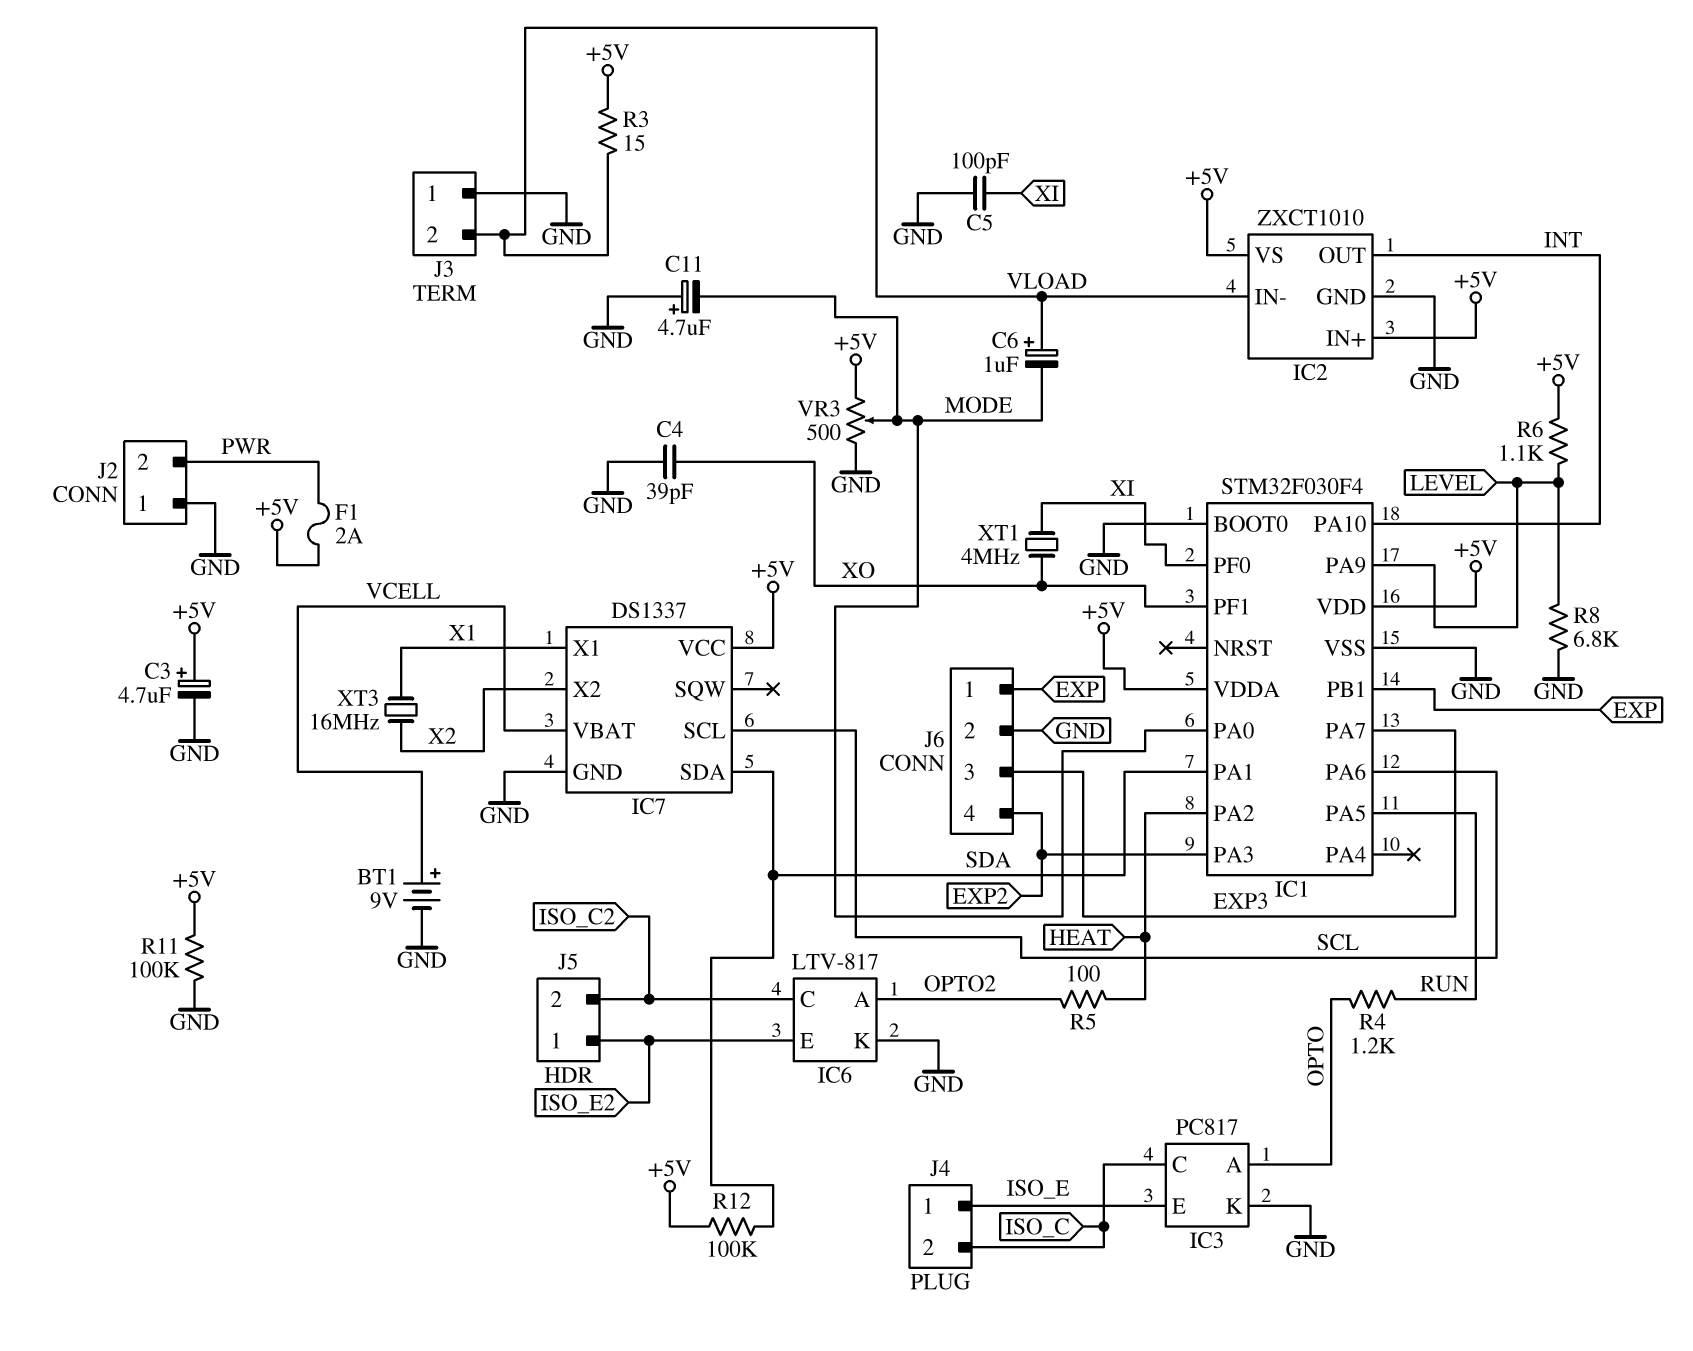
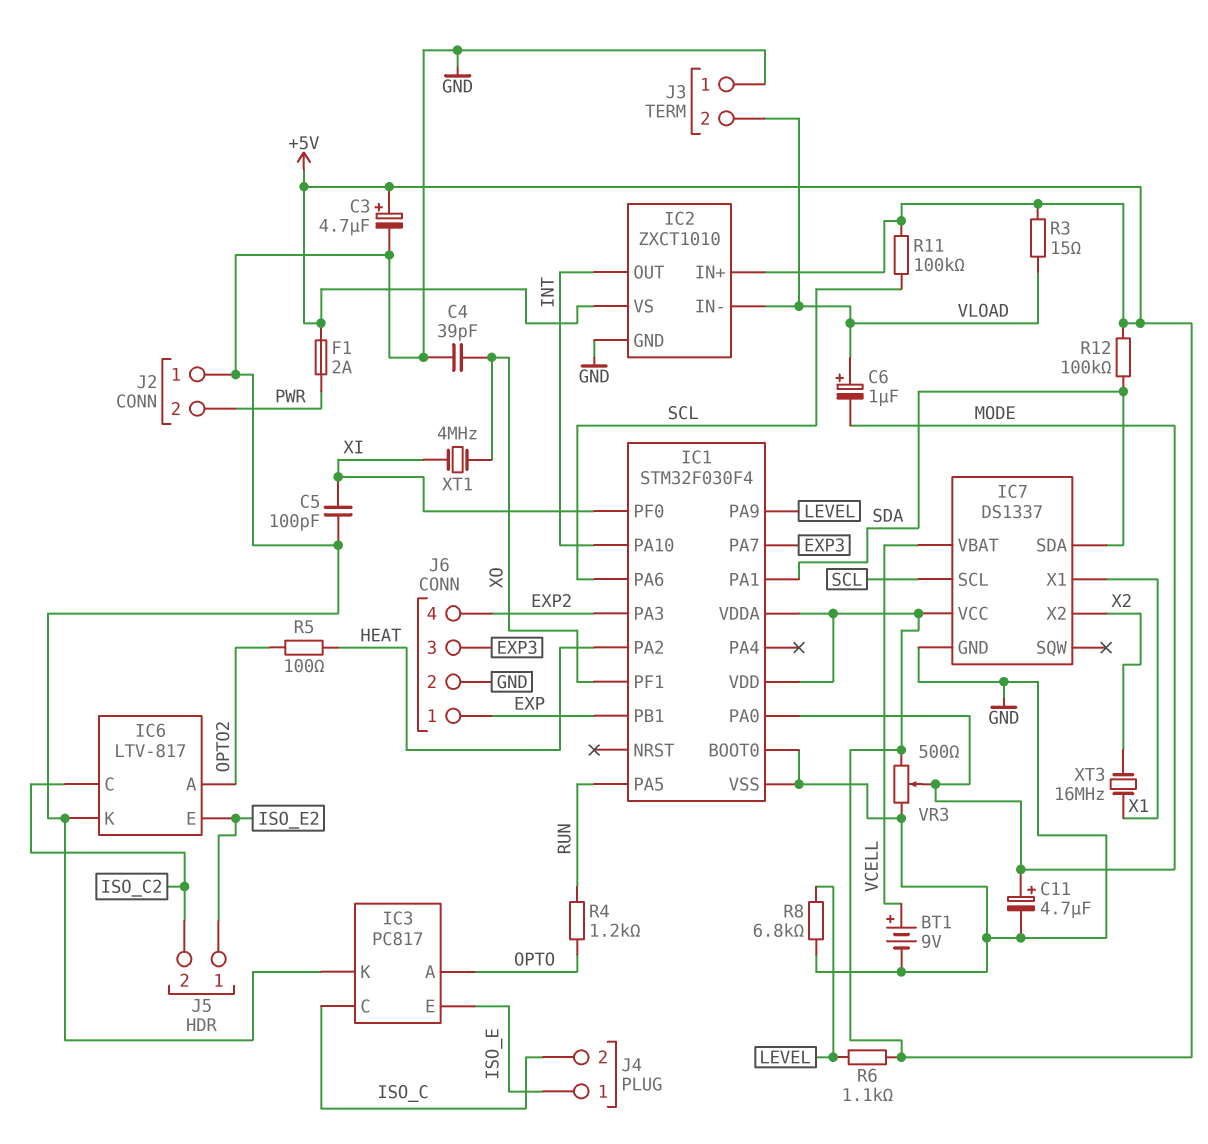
C11: 4.7uF (plus GND, minus MODE) -> 4.7uF (plus MODE, minus GND)
R11: 100k (+5V, GND) -> 100k (+5V, SCL)

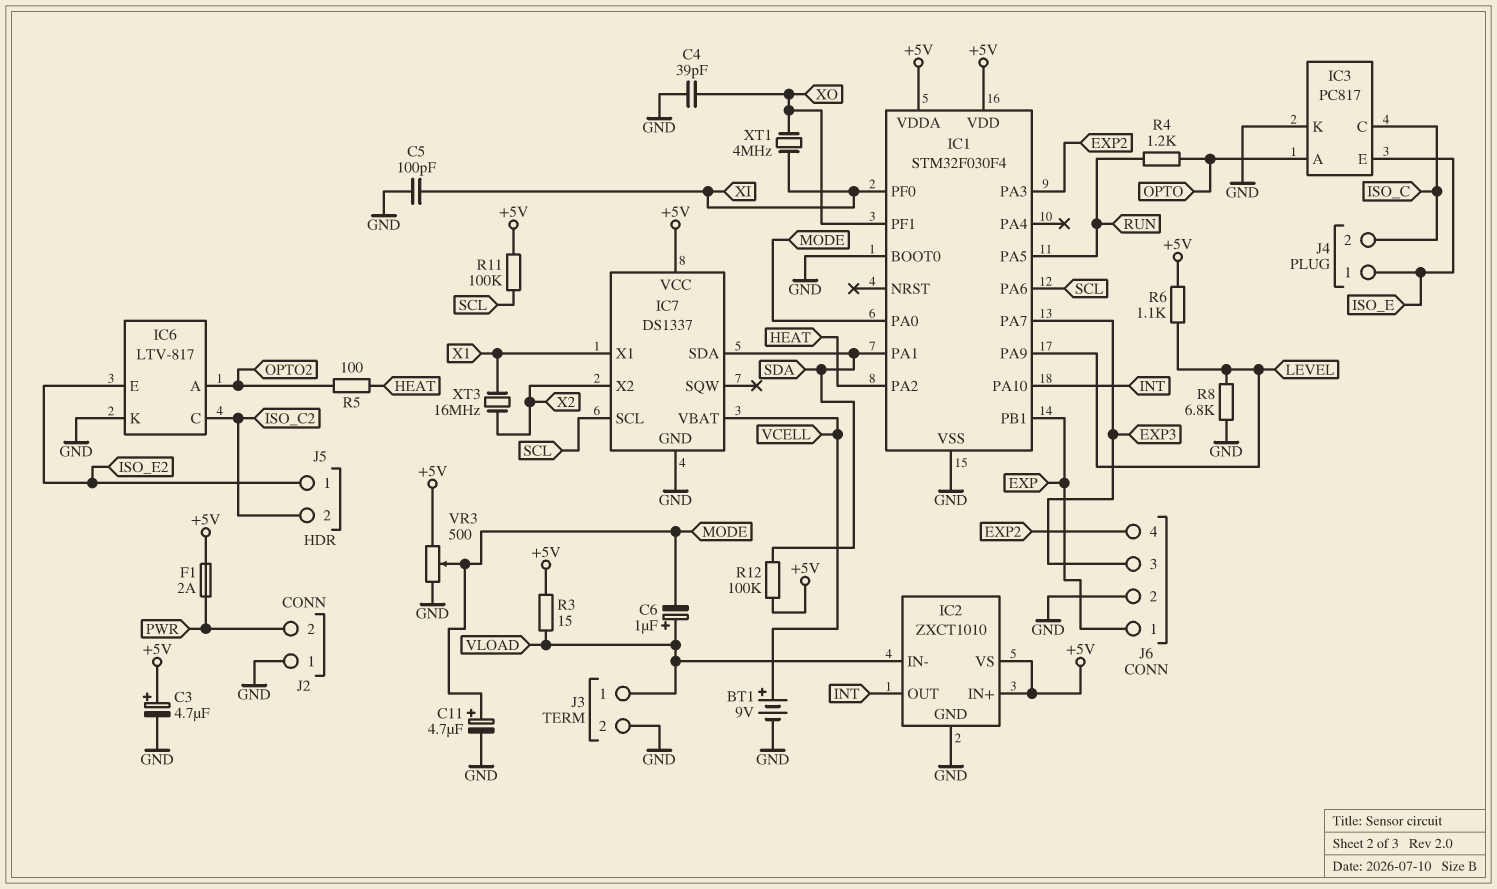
J3 pin 1: GND -> VLOAD
J3 pin 2: VLOAD -> GND

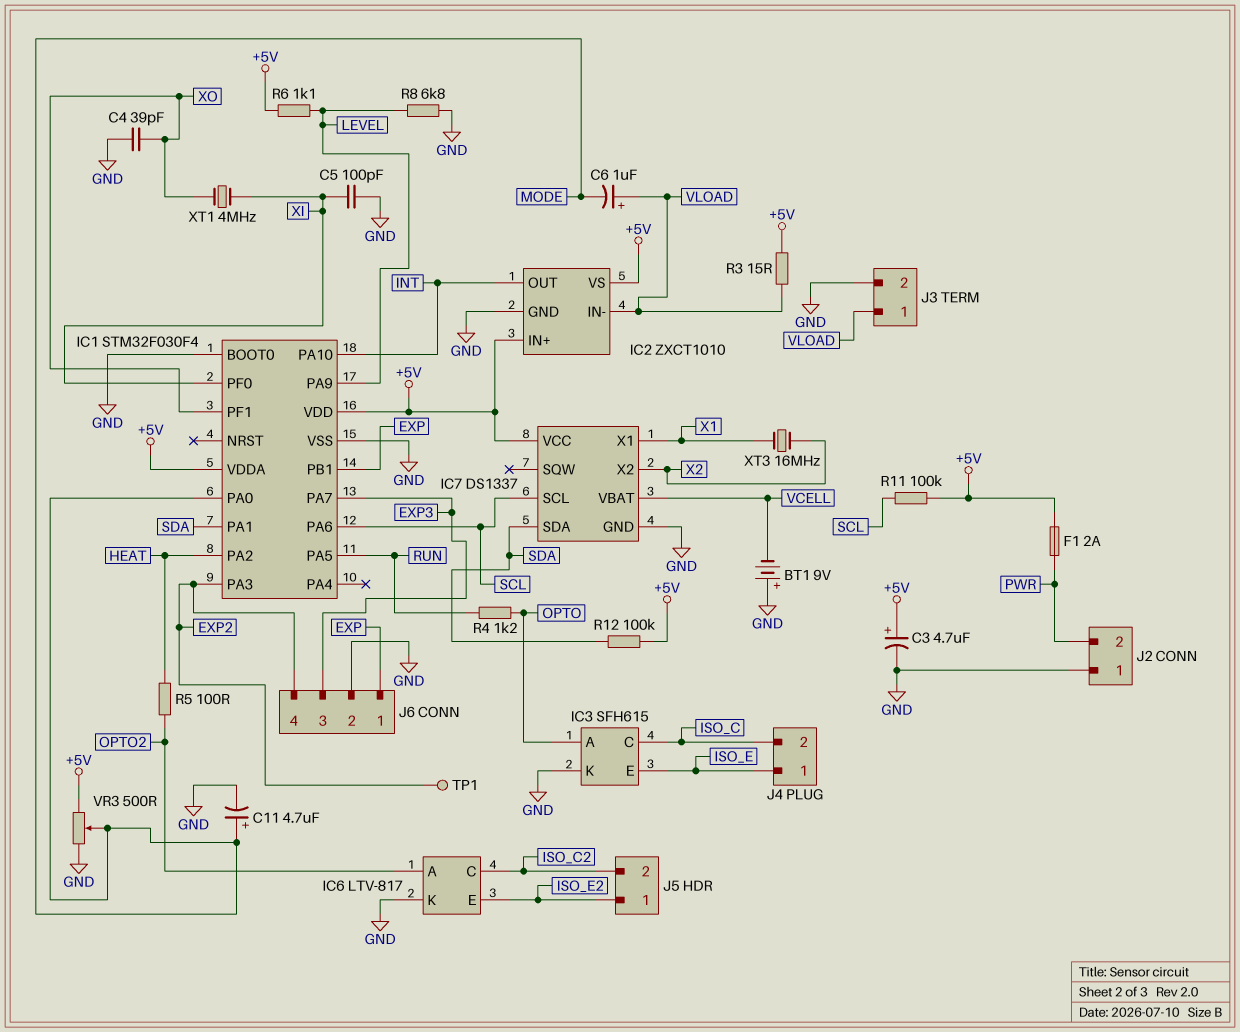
BT1: 9V (plus VCELL, minus GND) -> 9V (plus GND, minus VCELL)
IC3: PC817 -> SFH615
TP1: none -> test point (EXP2)

